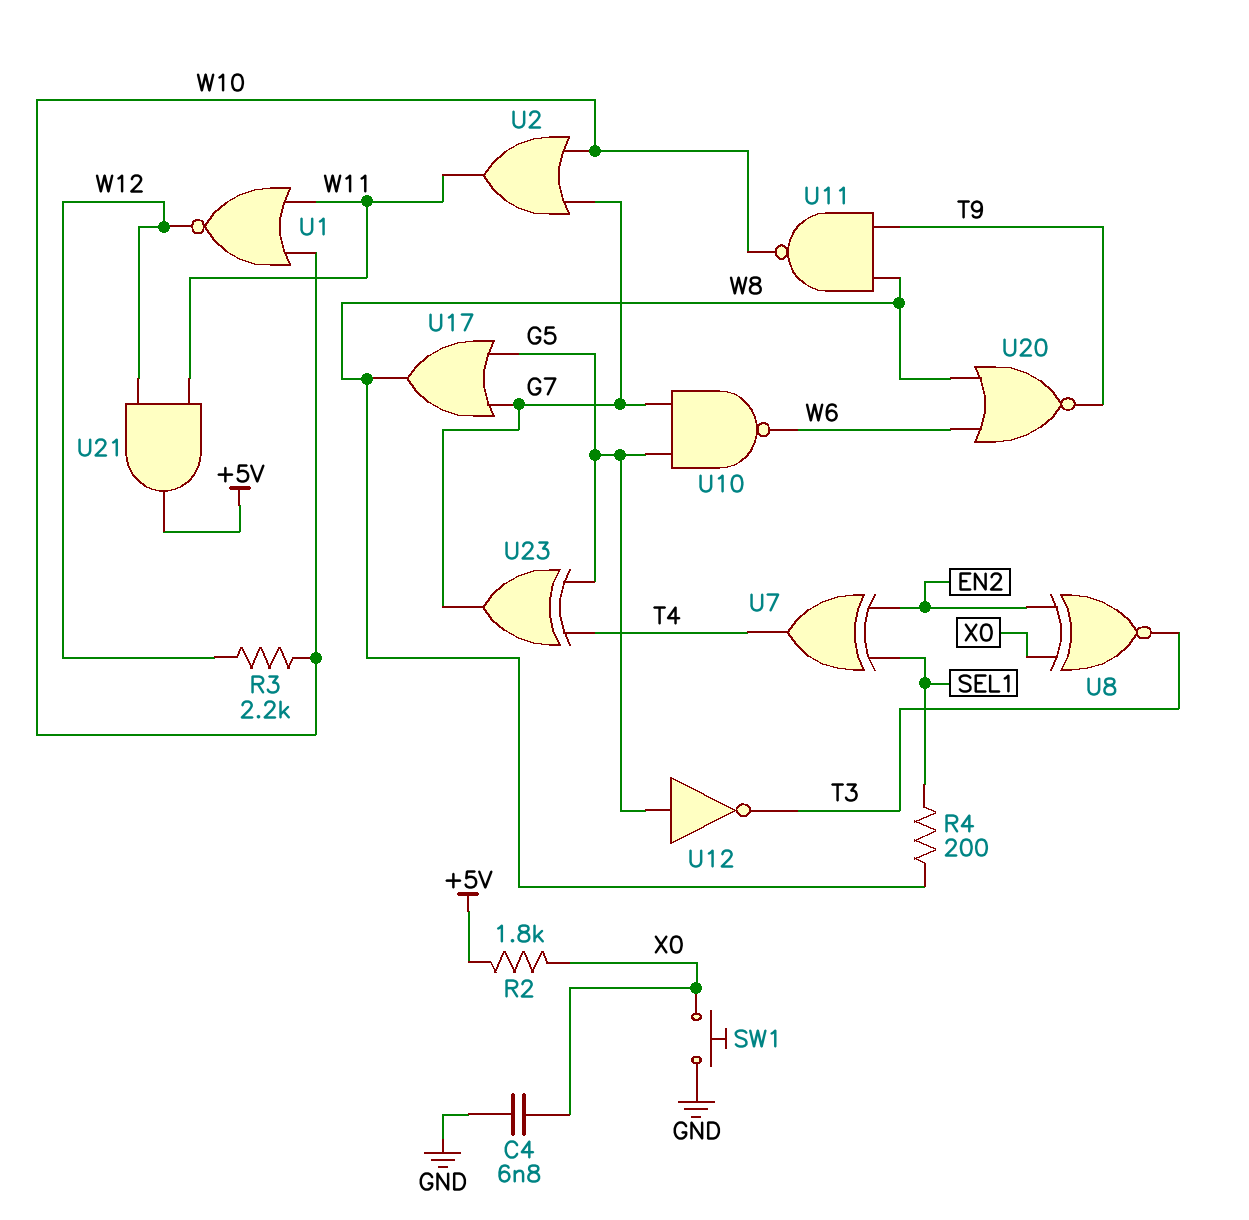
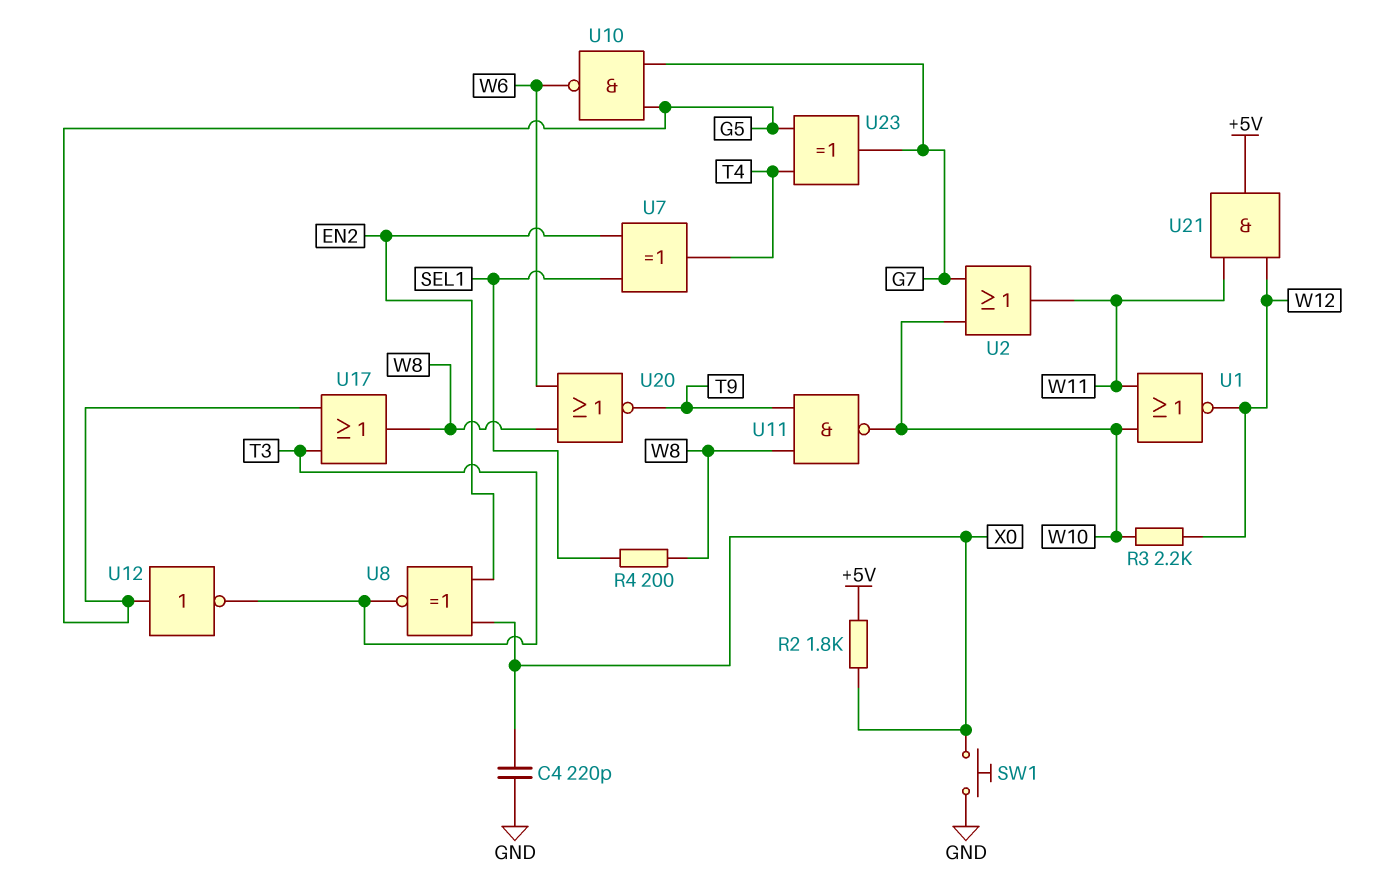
C4: 6.8nF (GND, X0) -> 220pF (GND, X0)
U17: OR (in G5, in G7, out W8) -> OR (in G5, in T3, out W8)

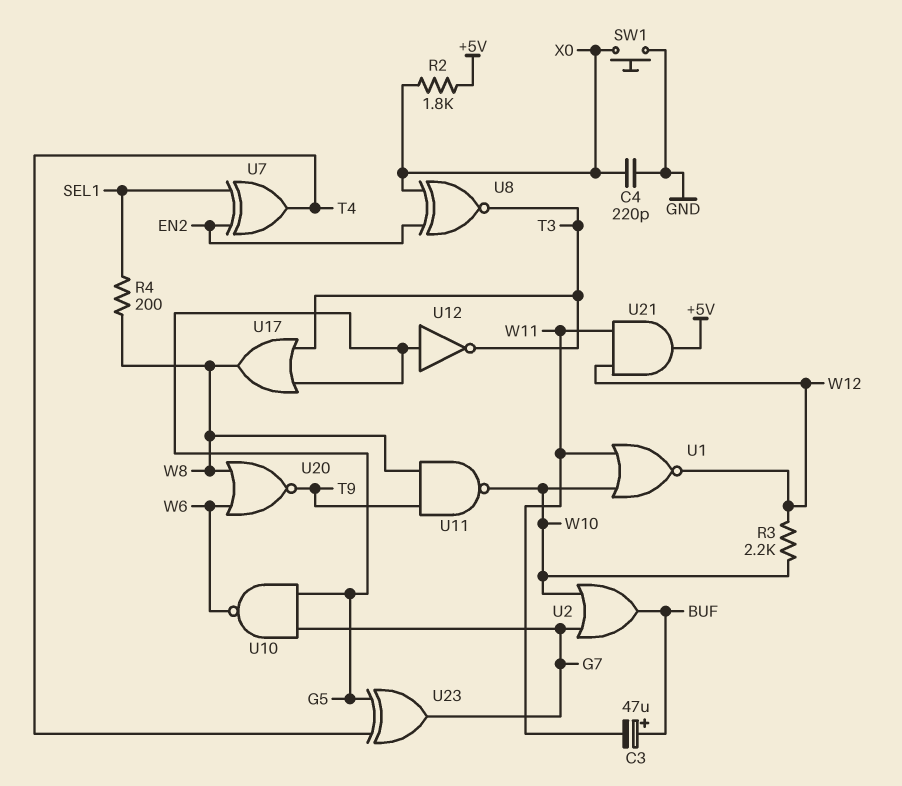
C3: none -> 47uF (plus BUF, minus W11)
U2: OR (in G7, in W10, out W11) -> OR (in G7, in W10, out BUF)

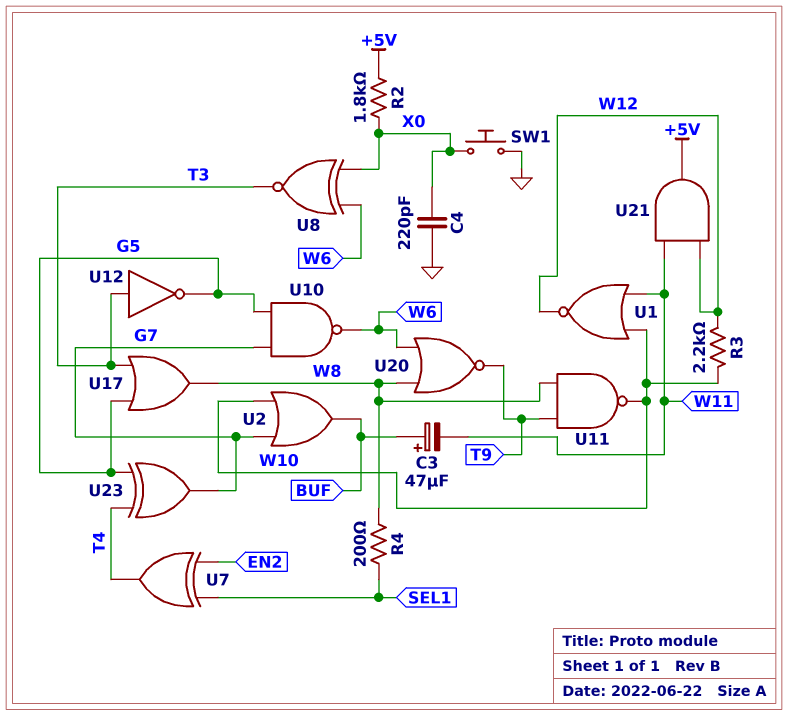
U8: XNOR (in EN2, in X0, out T3) -> XNOR (in W6, in X0, out T3)
U12: NOT (in G5, out T3) -> NOT (in T3, out G5)

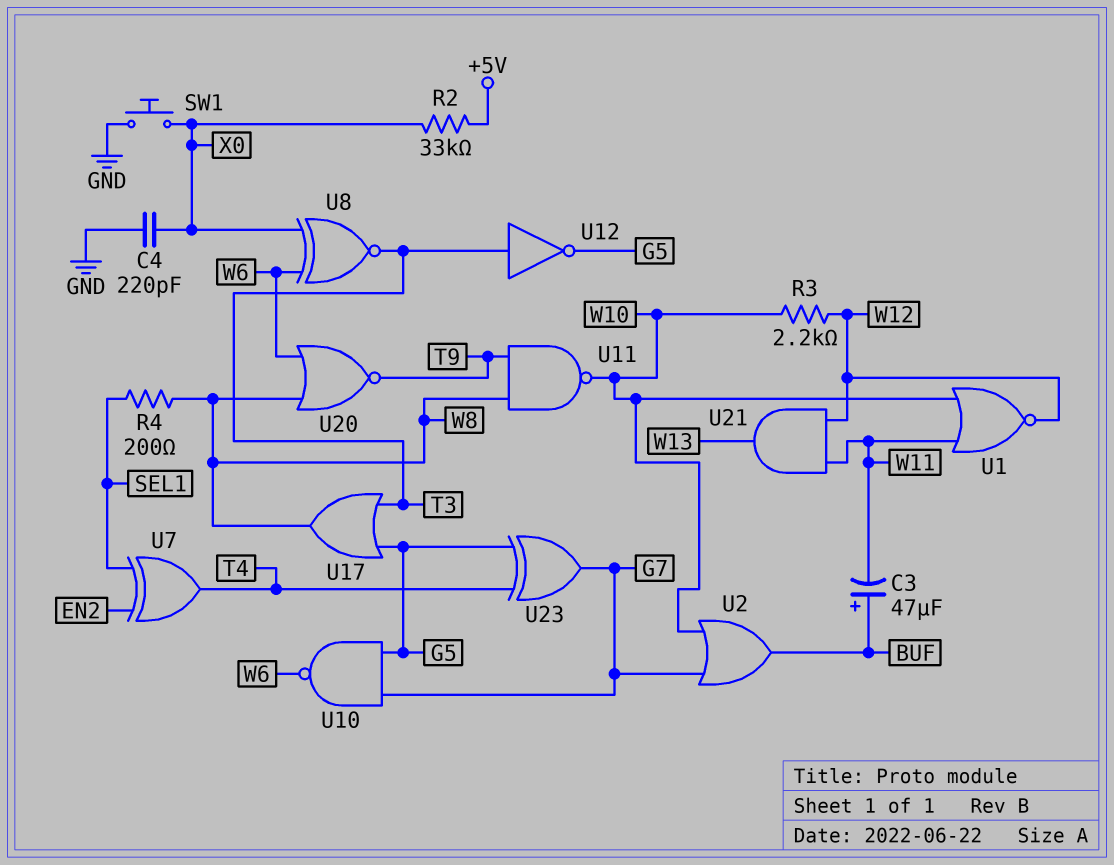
R2: 1.8k (+5V, X0) -> 33k (+5V, X0)
U21: AND (in W11, in W12, out +5V) -> AND (in W11, in W12, out W13)

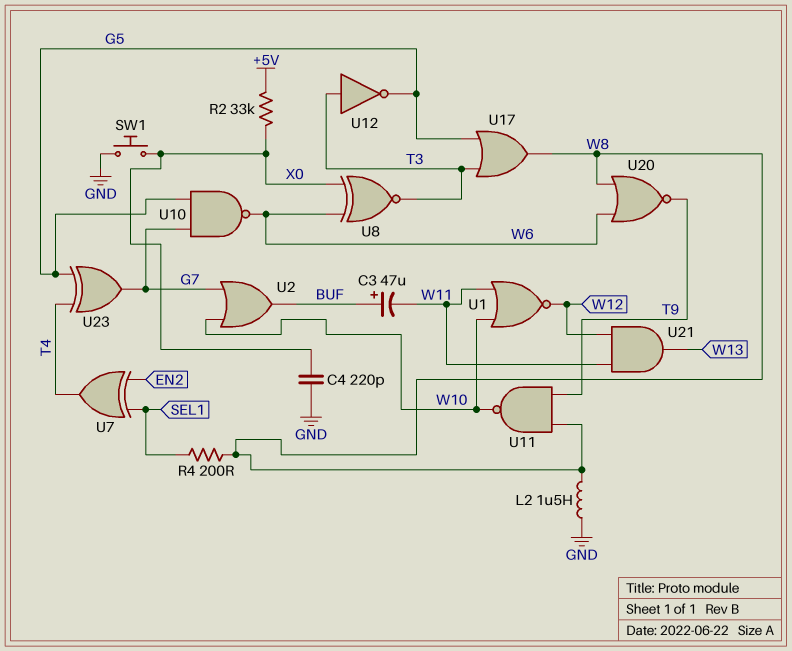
L2: none -> 1.5uH (GND, W8)
R3: 2.2k (W10, W12) -> none

